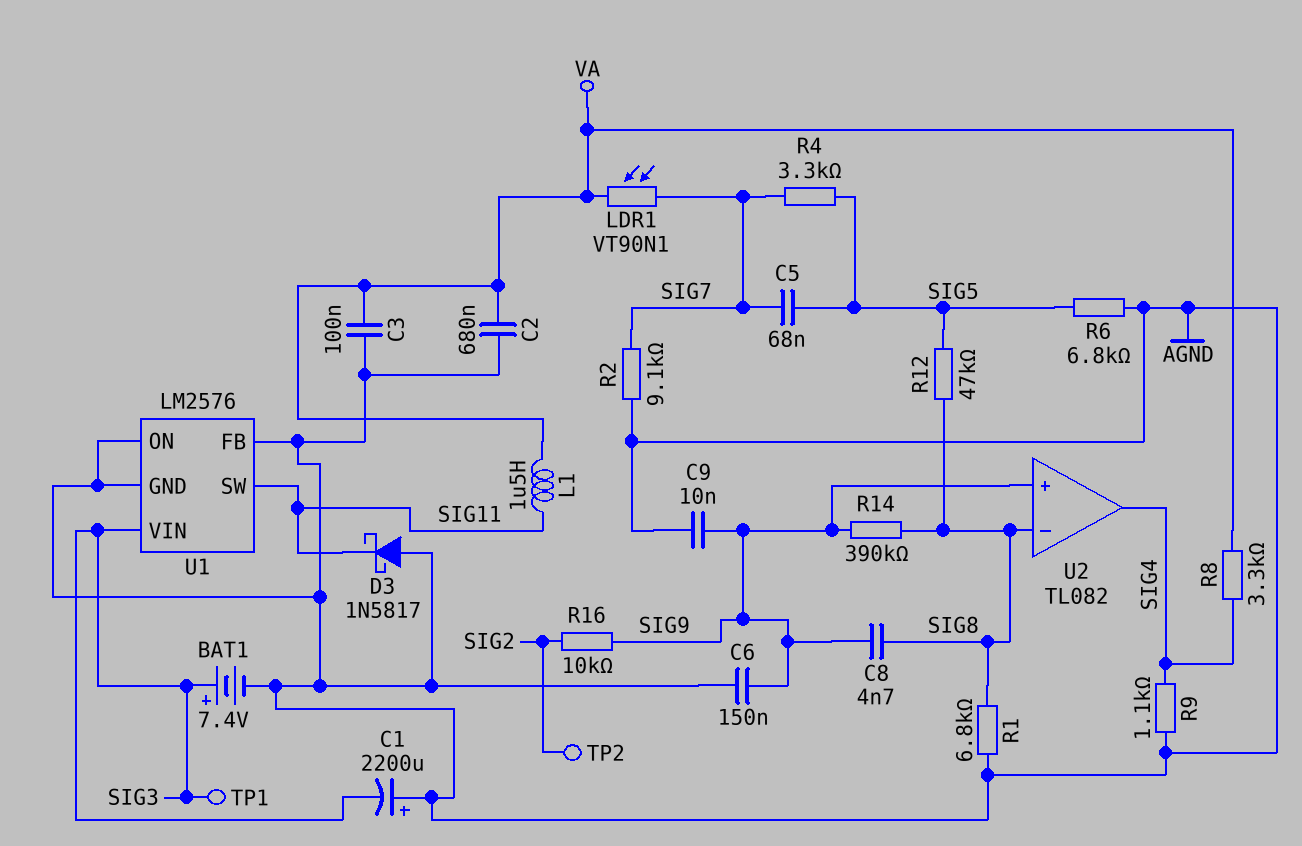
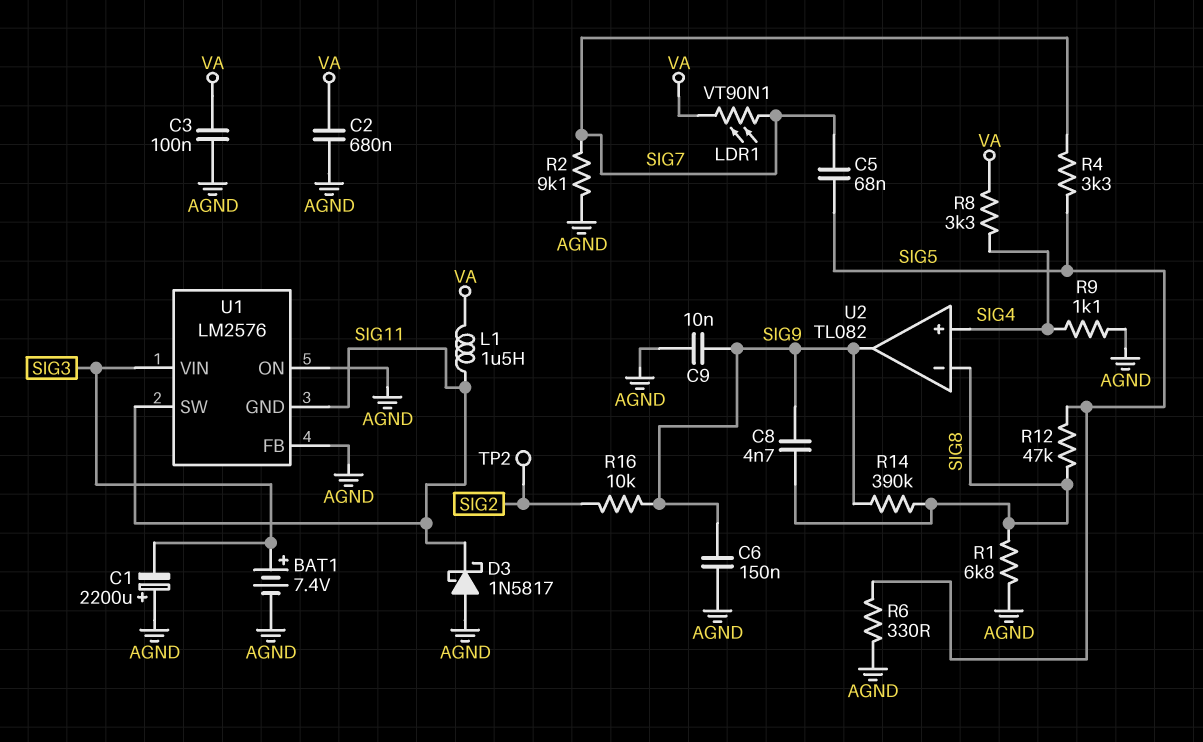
R6: 6.8k (AGND, SIG5) -> 330 (AGND, SIG5)
TP1: test point (SIG3) -> none
U1 pin GND: AGND -> SIG11
U2 pin in+: SIG9 -> SIG4
U2 pin out: SIG4 -> SIG9

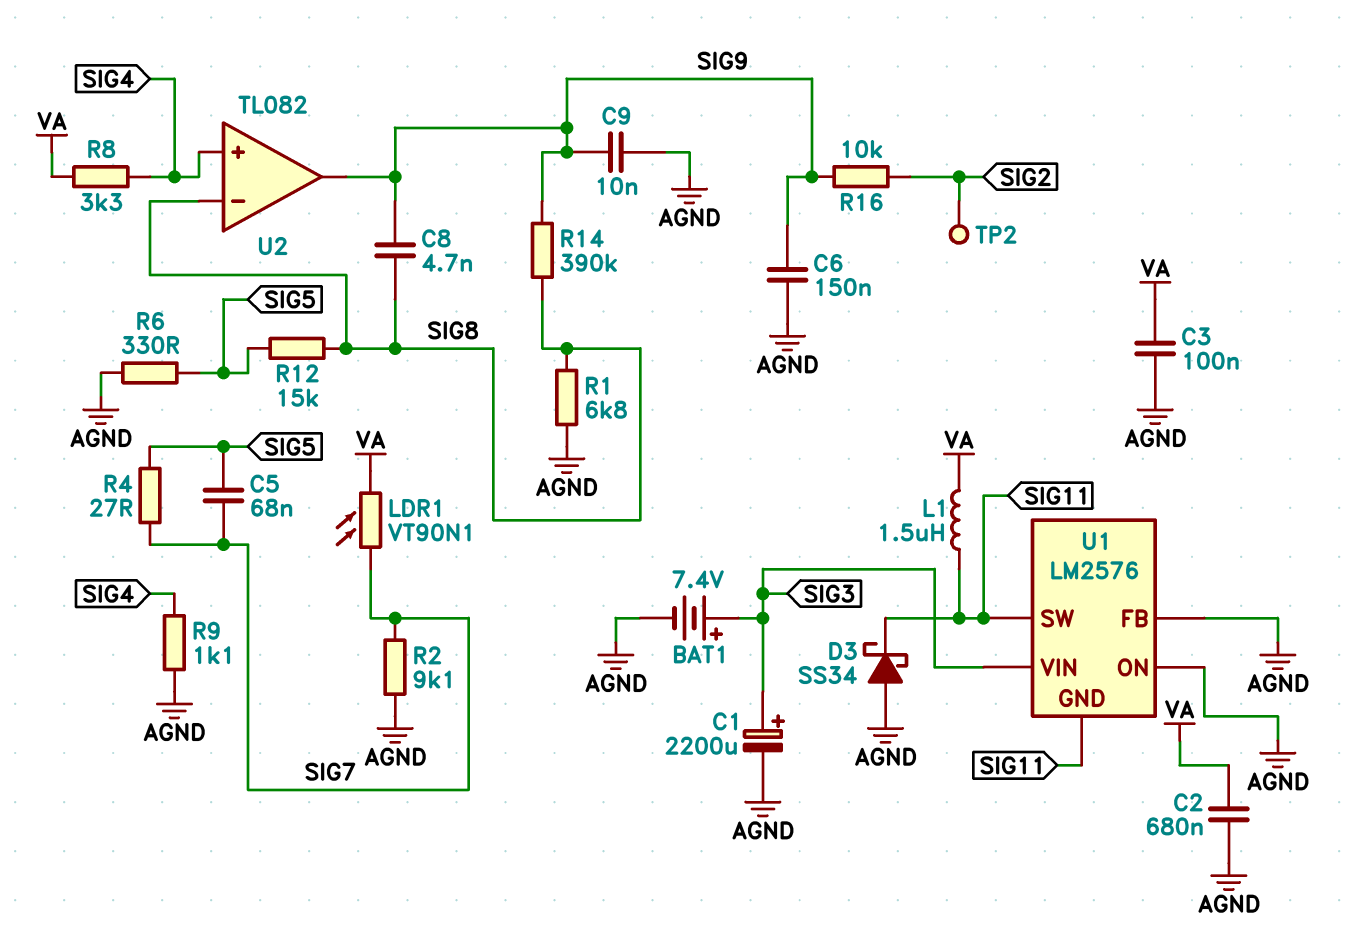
C1: 2200uF (plus AGND, minus SIG3) -> 2200uF (plus SIG3, minus AGND)
D3: schottky 1N5817 (A AGND, K SIG11) -> schottky SS34 (A AGND, K SIG11)
R4: 3.3k (SIG5, SIG7) -> 27 (SIG5, SIG7)
R12: 47k (SIG5, SIG8) -> 15k (SIG5, SIG8)

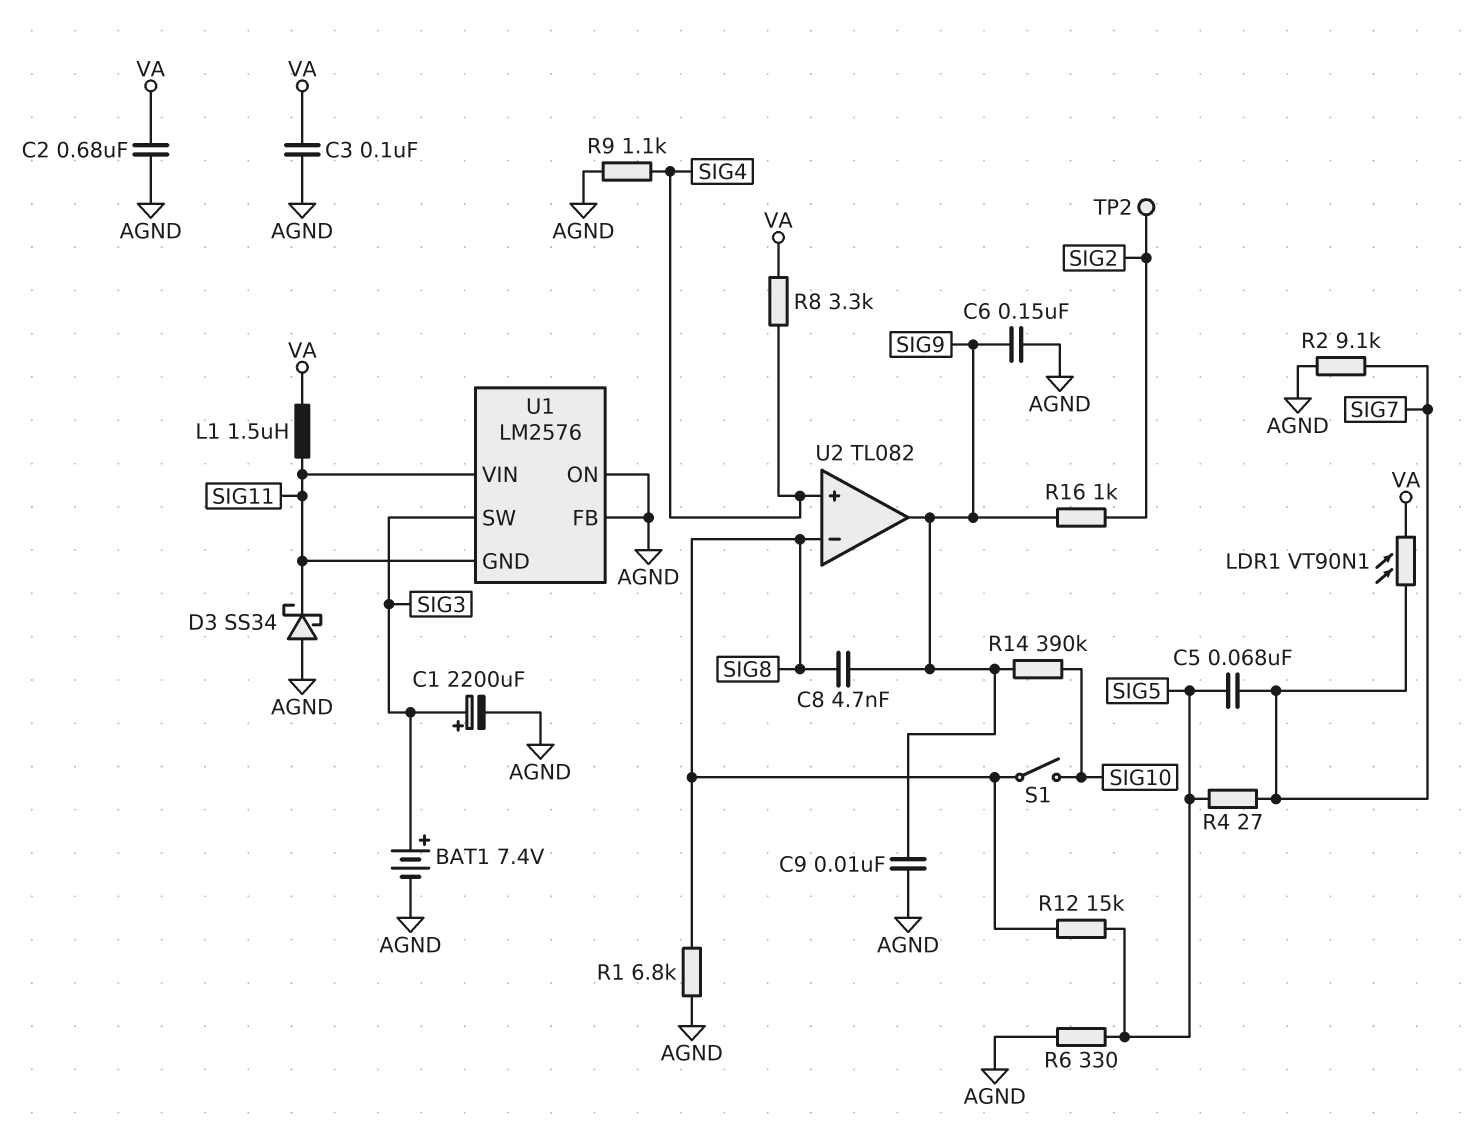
R14: 390k (SIG8, SIG9) -> 390k (SIG9, SIG10)
R16: 10k (SIG2, SIG9) -> 1k (SIG2, SIG9)
S1: none -> switch (SIG8, SIG10)
U1 pin SW: SIG11 -> SIG3
U1 pin VIN: SIG3 -> SIG11

